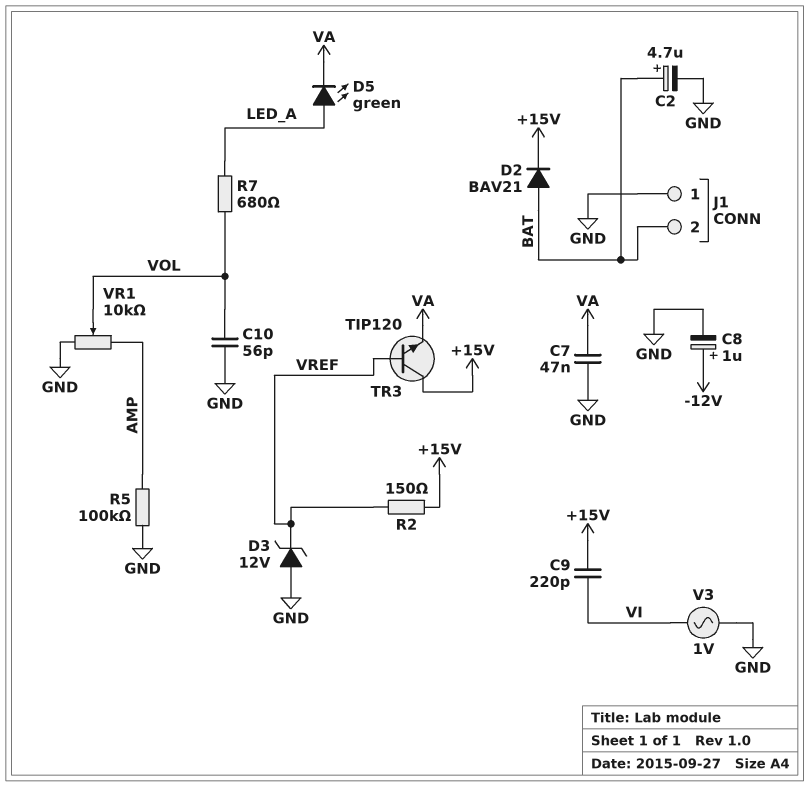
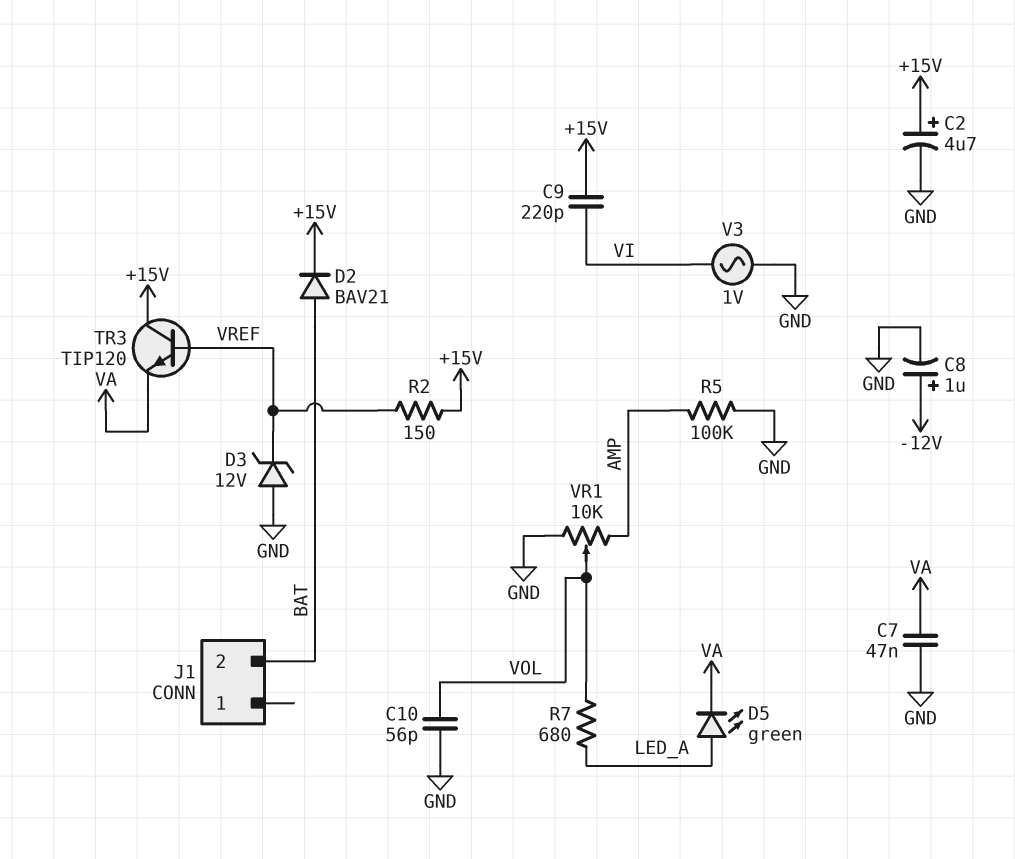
C2: 4.7uF (plus BAT, minus GND) -> 4.7uF (plus +15V, minus GND)
J1 pin 1: GND -> none

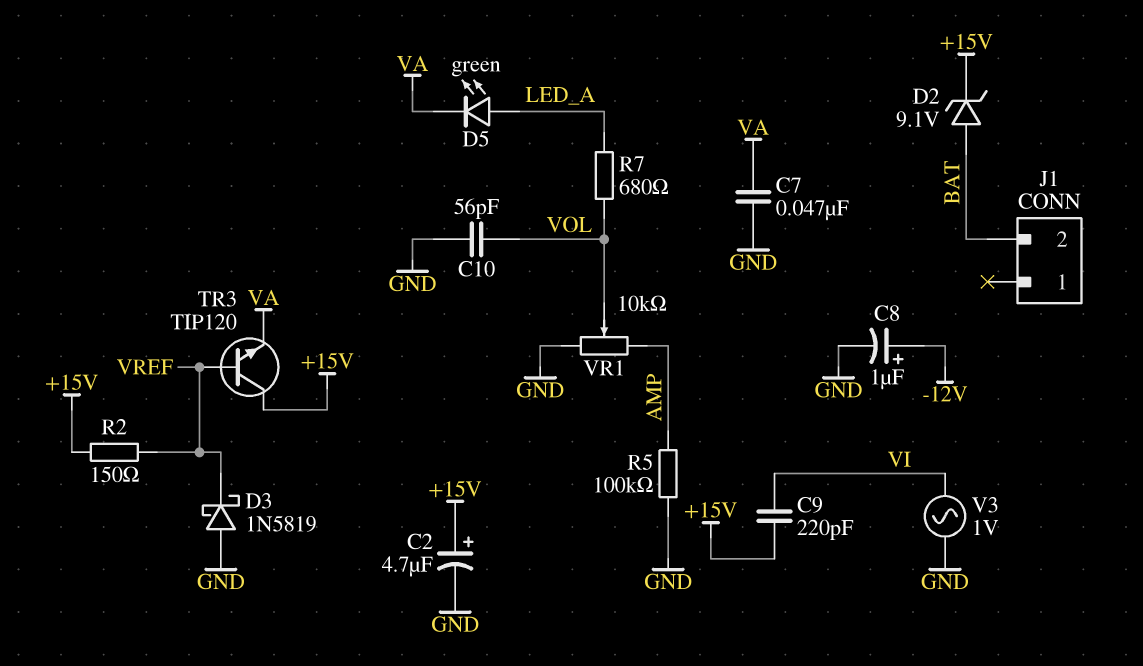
D2: diode BAV21 (A BAT, K +15V) -> zener 9.1V (A BAT, K +15V)
D3: zener 12V (A GND, K VREF) -> schottky 1N5819 (A GND, K VREF)

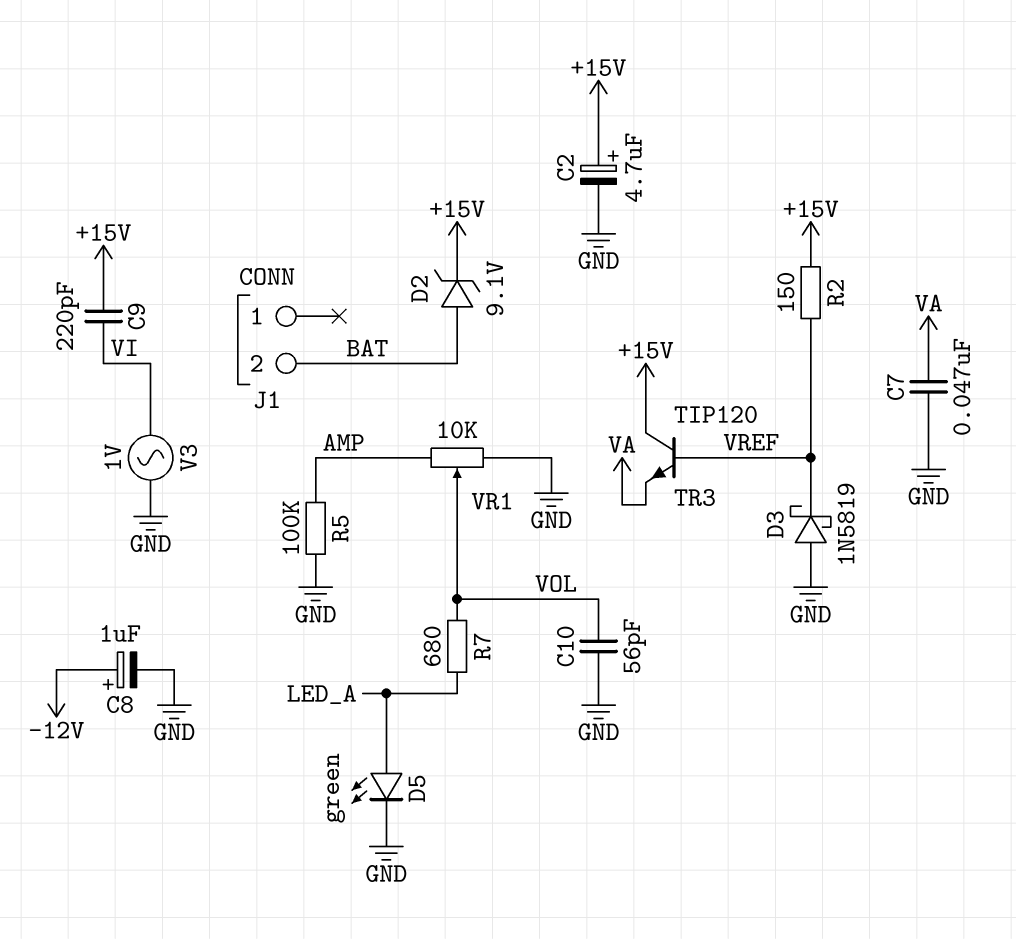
D5: LED green (A LED_A, K VA) -> LED green (A LED_A, K GND)

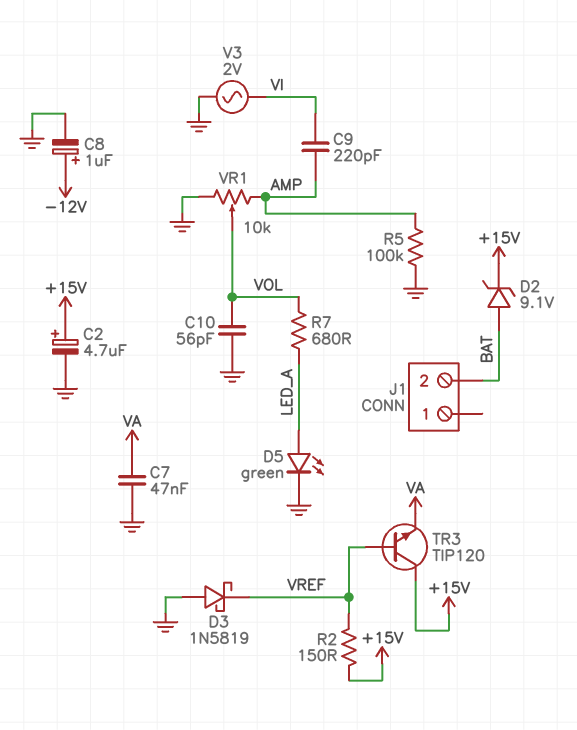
C9: 220pF (+15V, VI) -> 220pF (AMP, VI)
V3: AC 1V (GND, VI) -> AC 2V (GND, VI)

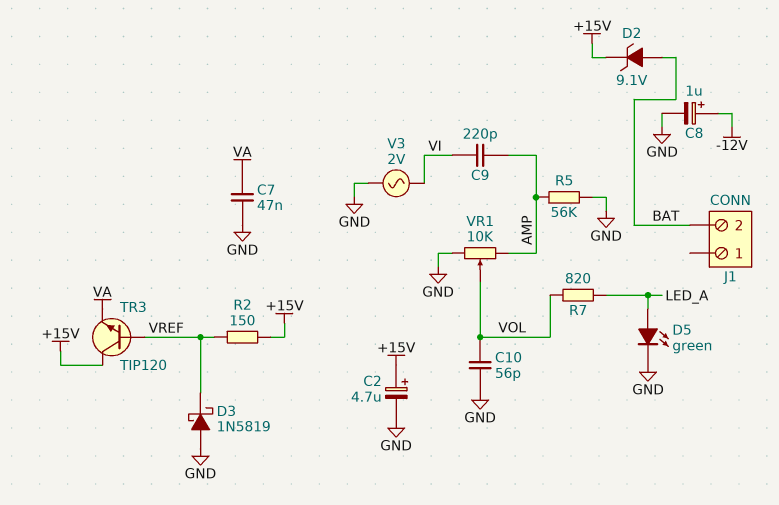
R5: 100k (AMP, GND) -> 56k (AMP, GND)
R7: 680 (LED_A, VOL) -> 820 (LED_A, VOL)

